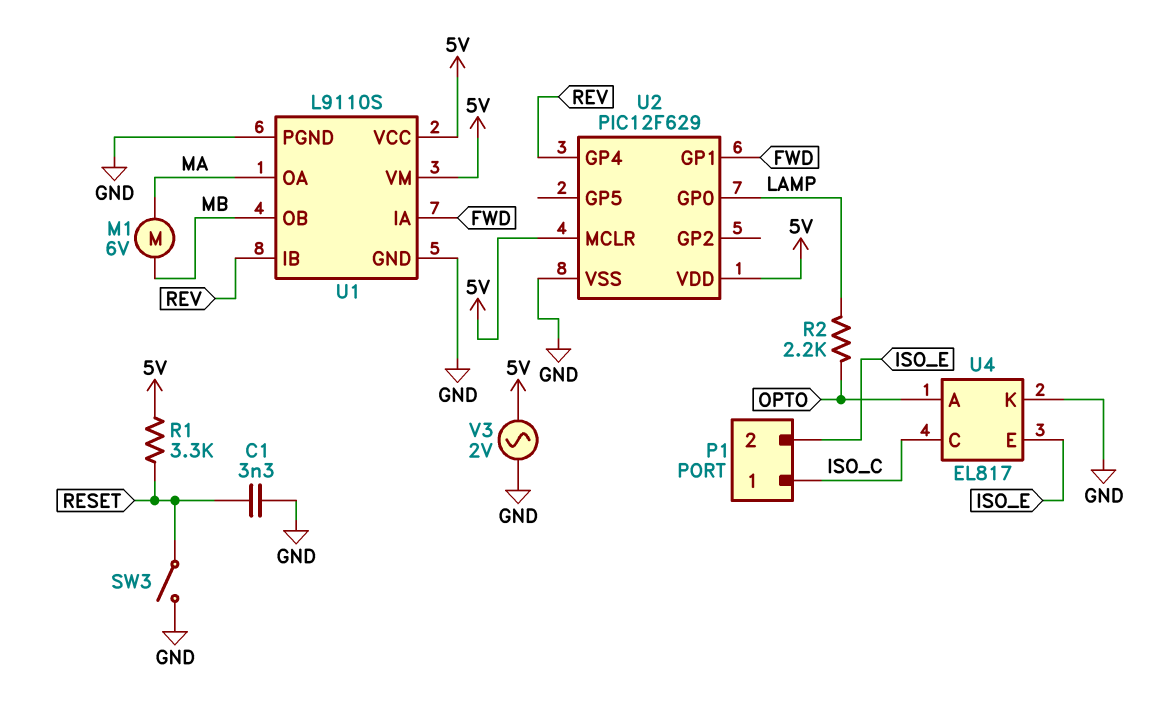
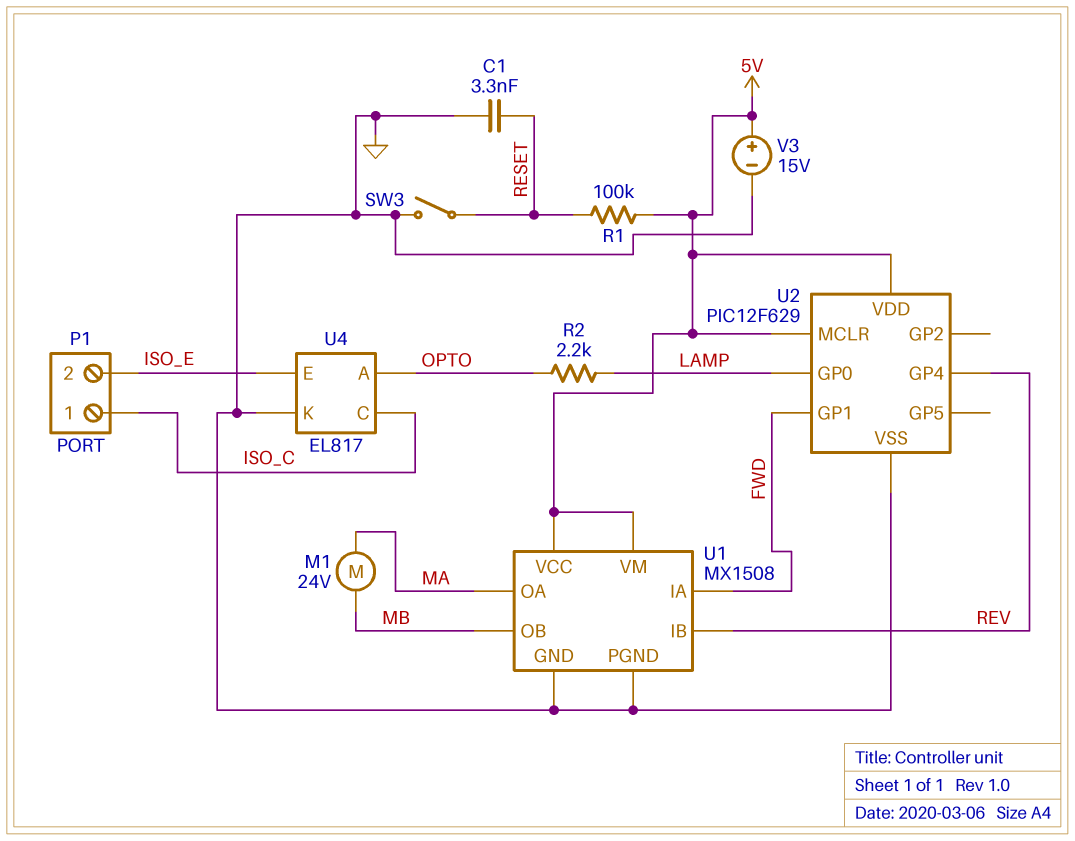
M1: motor 6V (MA, MB) -> motor 24V (MA, MB)
R1: 3.3k (5V, RESET) -> 100k (5V, RESET)
U1: L9110S -> MX1508
V3: AC 2V (5V, GND) -> 15V (plus 5V, minus GND)

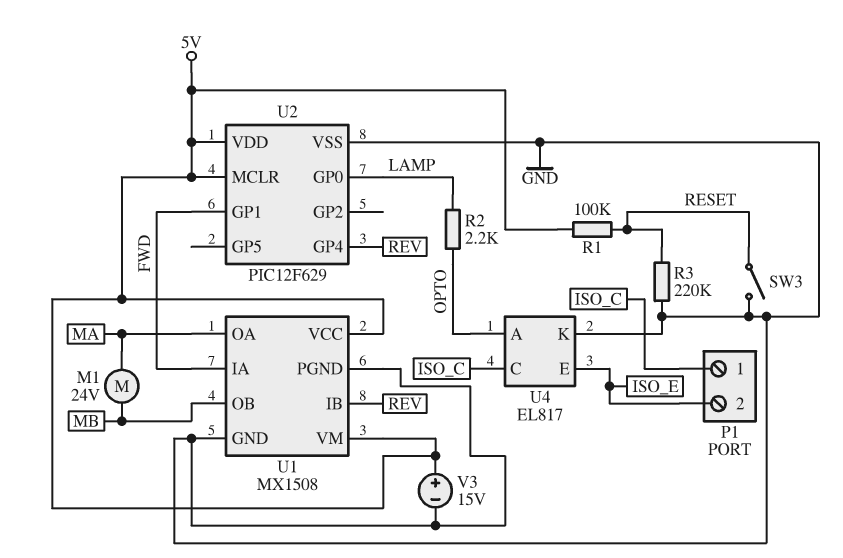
C1: 3.3nF (GND, RESET) -> none
R3: none -> 220k (GND, RESET)

